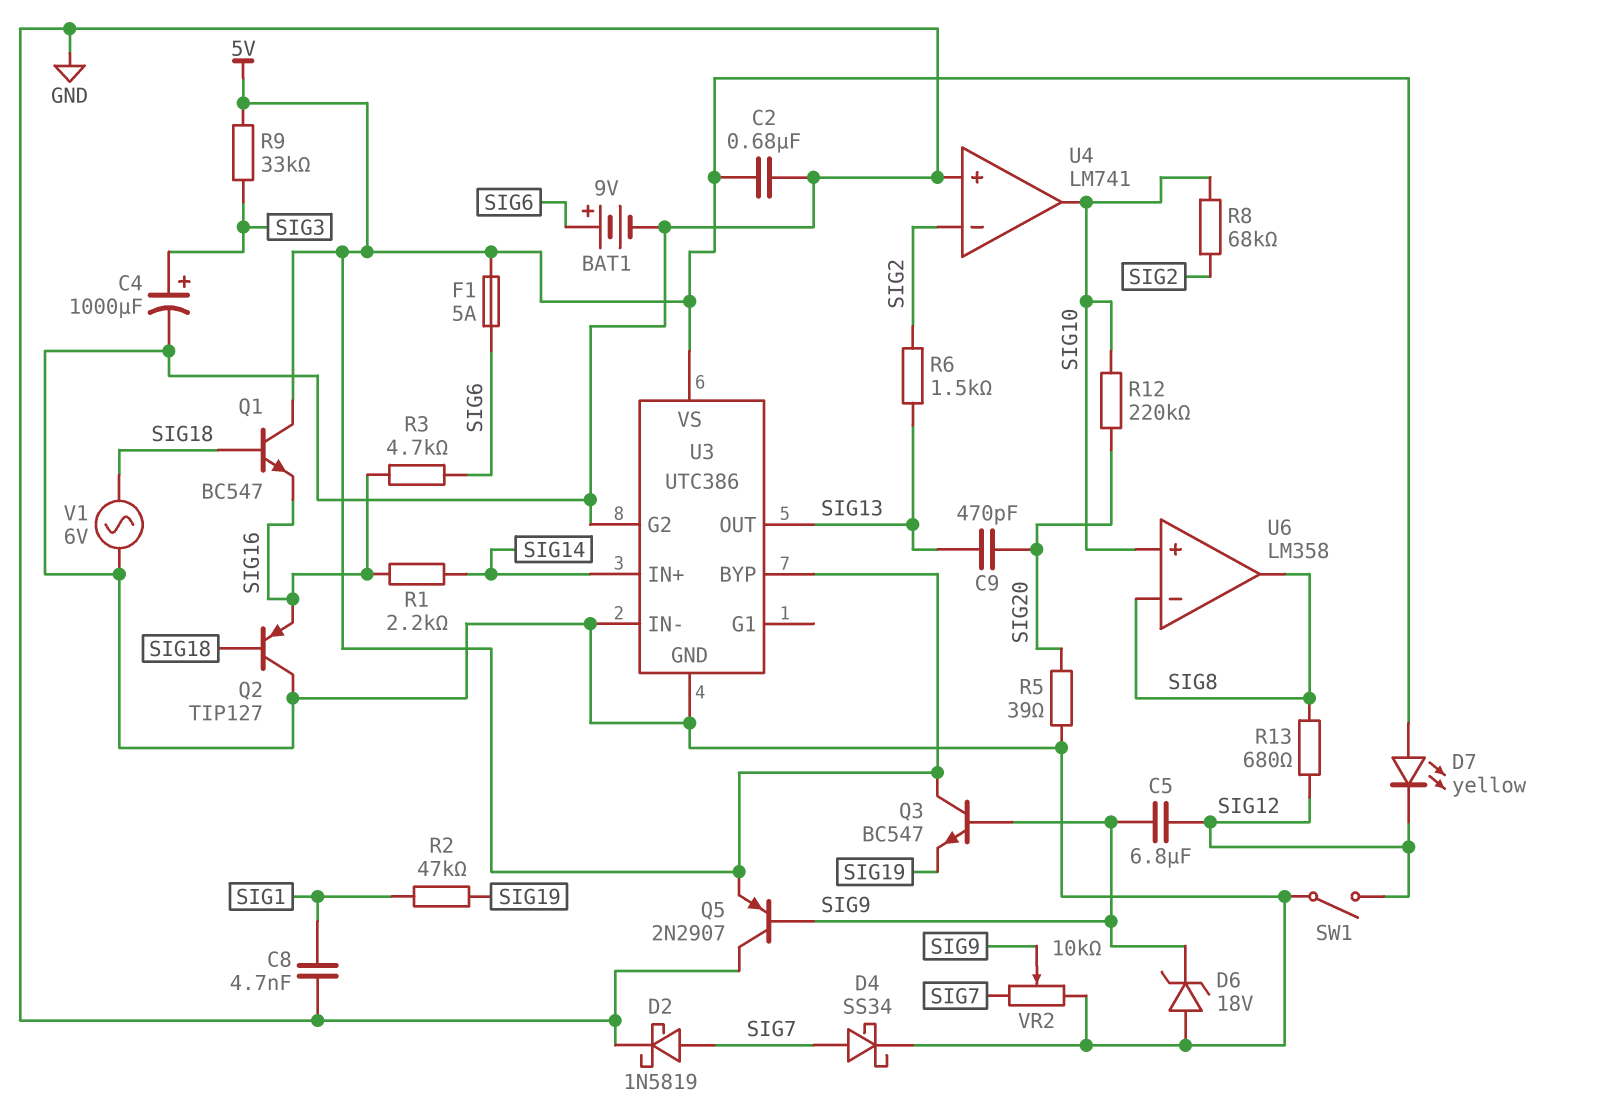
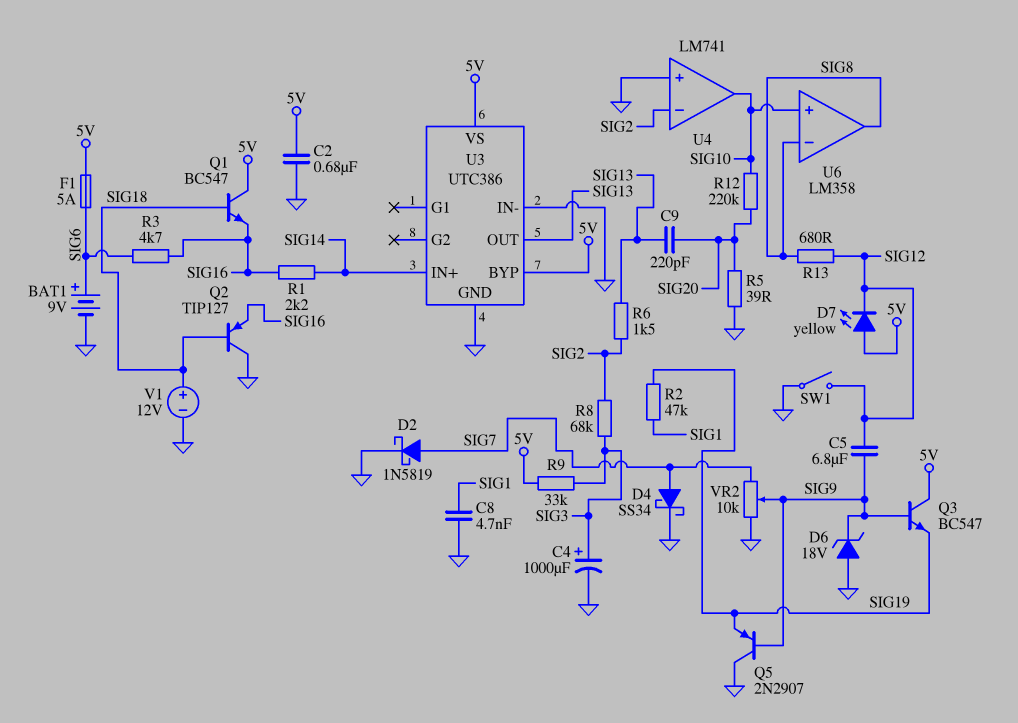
C9: 470pF (SIG13, SIG20) -> 220pF (SIG13, SIG20)
Q5: PNP 2N2907 (B SIG9, C GND, E 5V) -> PNP 2N2907 (B SIG9, C GND, E SIG19)
R8: 68k (SIG2, SIG10) -> 68k (SIG2, SIG3)
U3 pin G2: GND -> none
V1: AC 6V (GND, SIG18) -> 12V (plus SIG18, minus GND)

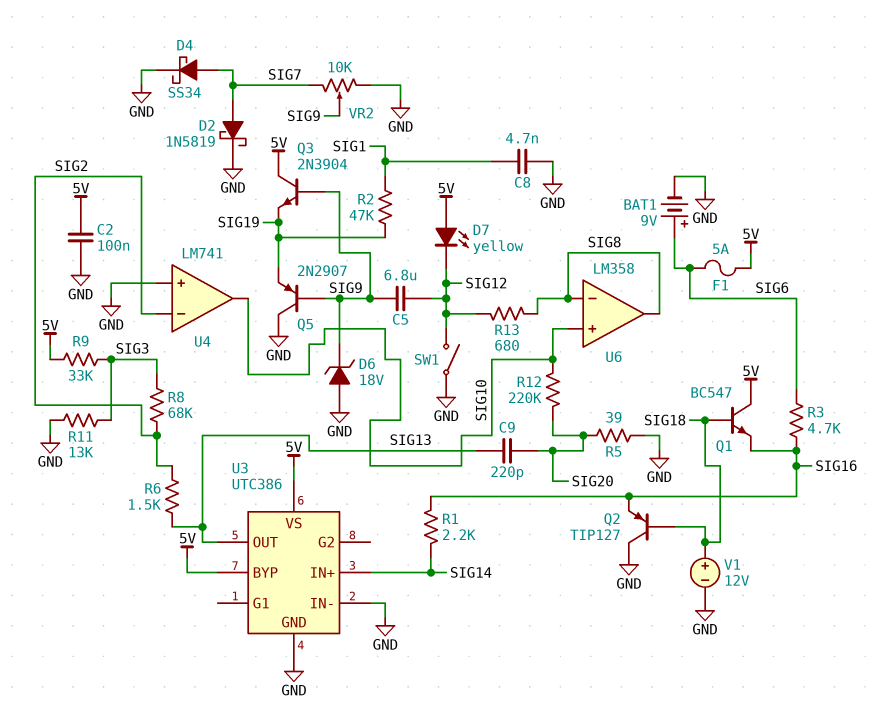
C2: 680nF (5V, GND) -> 100nF (5V, GND)
C4: 1000uF (plus SIG3, minus GND) -> none
Q3: NPN BC547 (B SIG9, C 5V, E SIG19) -> NPN 2N3904 (B SIG9, C 5V, E SIG19)
R11: none -> 13k (GND, SIG3)

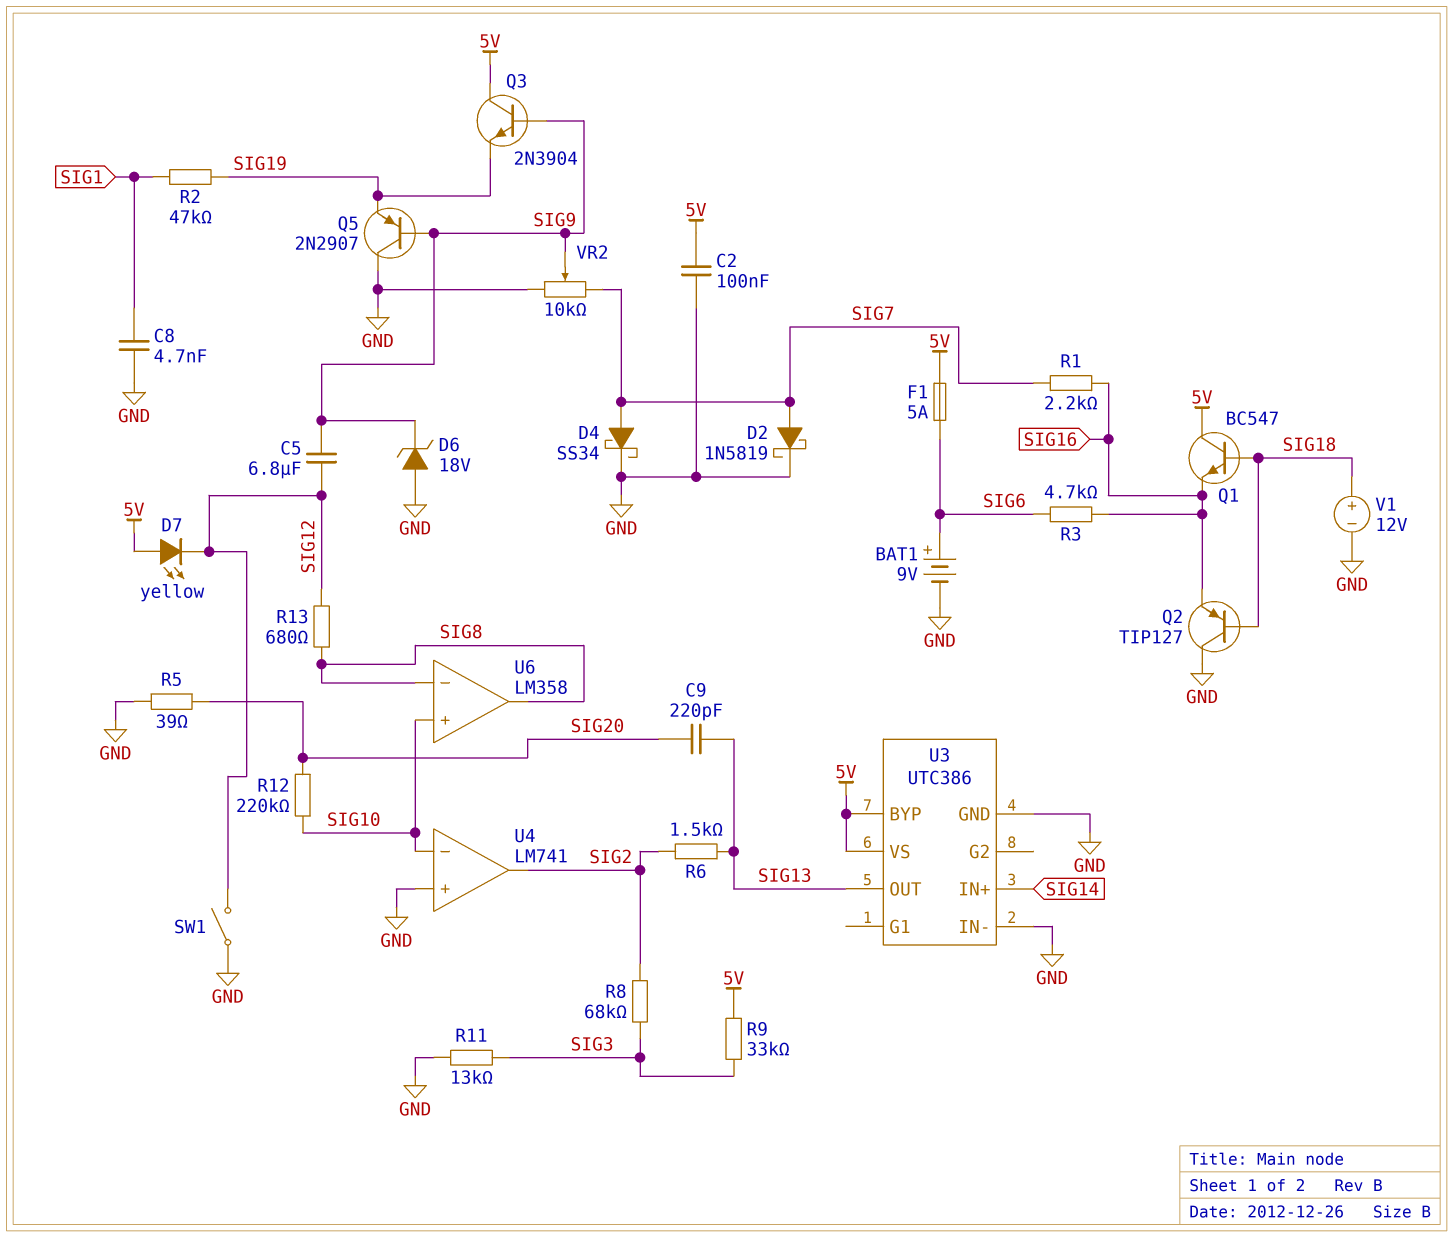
R1: 2.2k (SIG14, SIG16) -> 2.2k (SIG7, SIG16)
U4 pin in-: SIG2 -> SIG10
U4 pin out: SIG10 -> SIG2

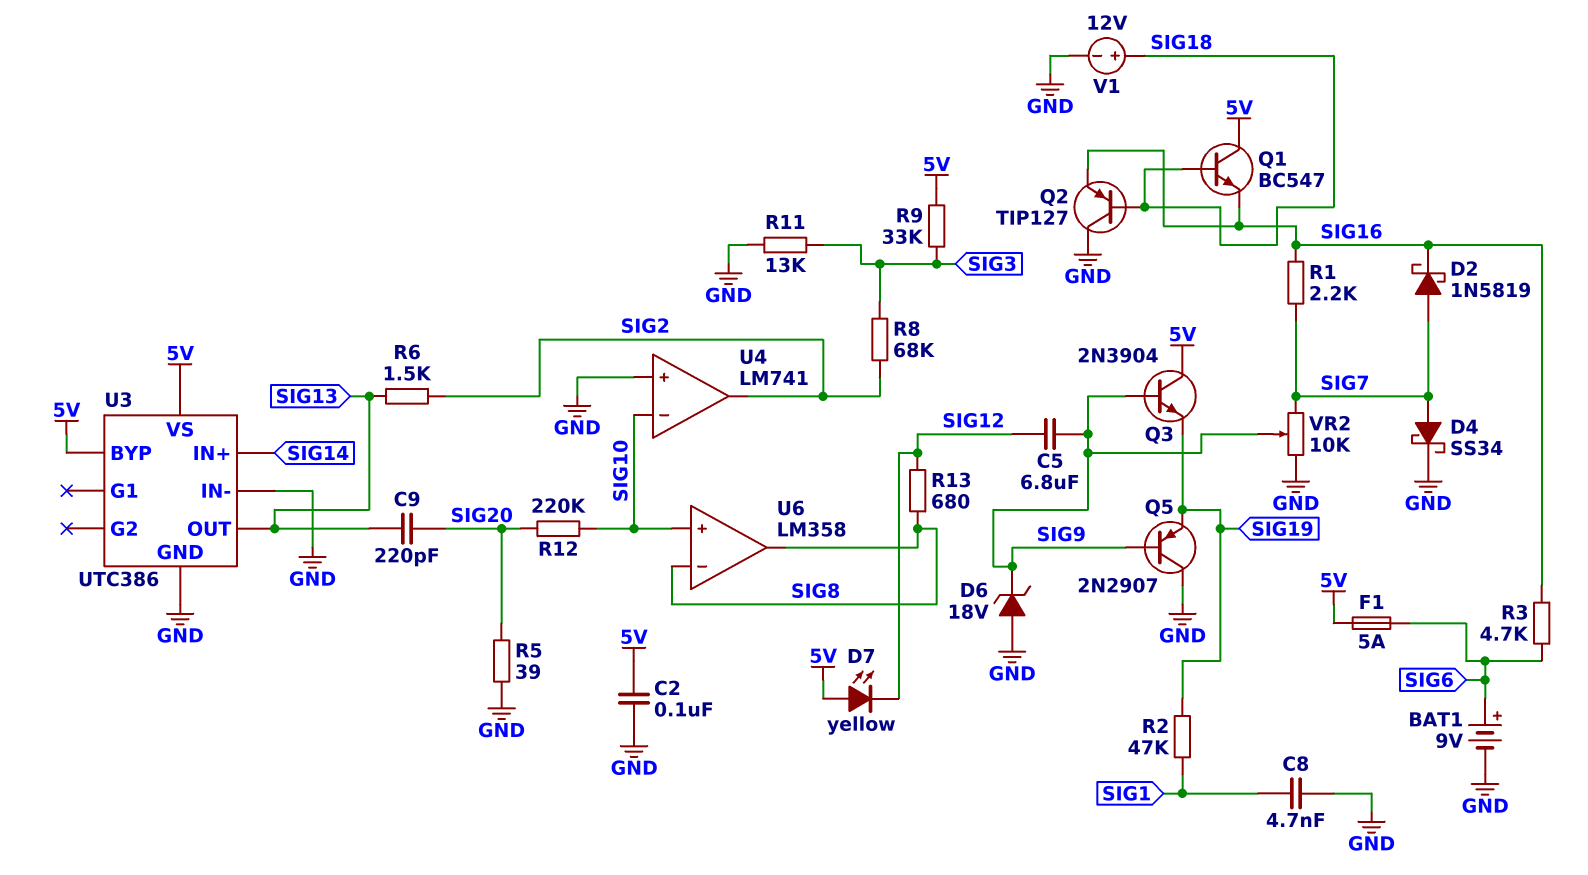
D2: schottky 1N5819 (A SIG7, K GND) -> schottky 1N5819 (A SIG7, K SIG16)
SW1: switch (GND, SIG12) -> none

